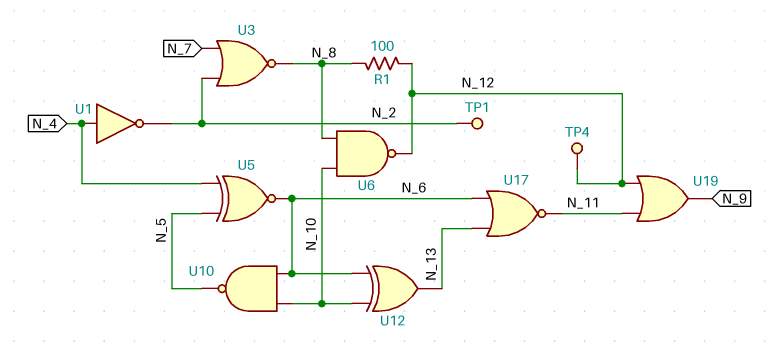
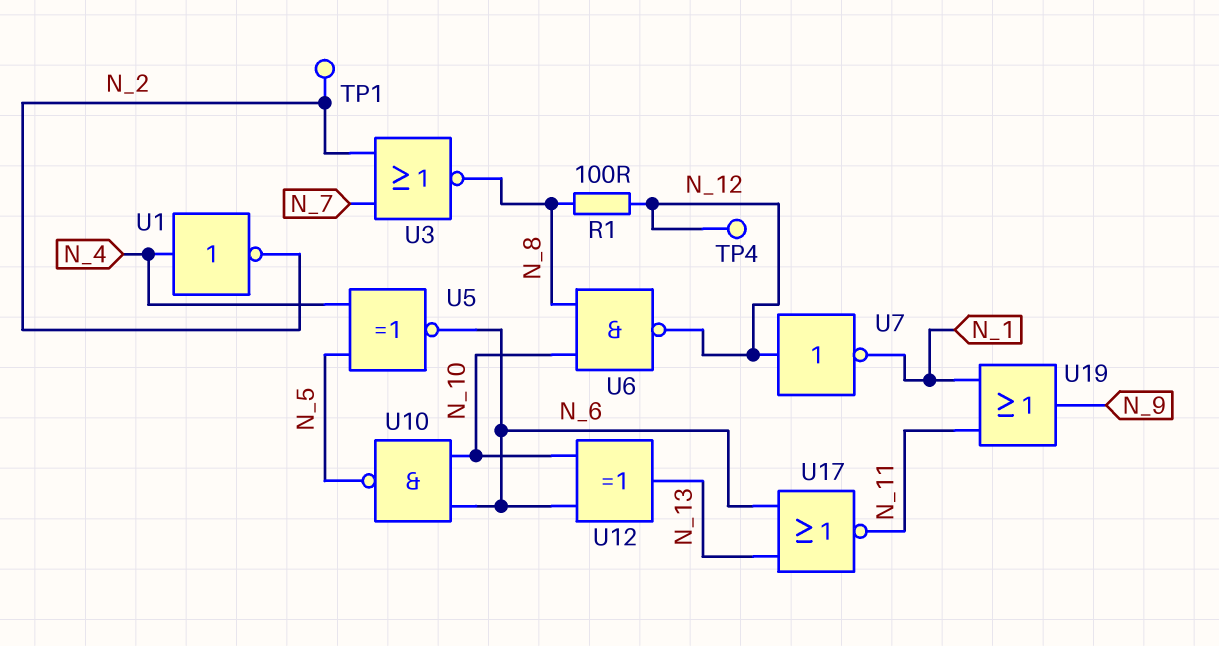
U7: none -> NOT (in N_12, out N_1)
U19: OR (in N_11, in N_12, out N_9) -> OR (in N_1, in N_11, out N_9)

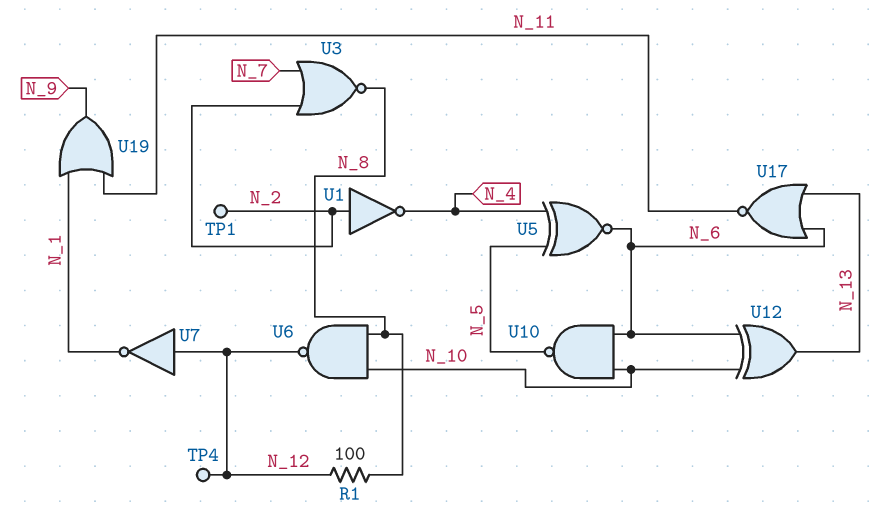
U1: NOT (in N_4, out N_2) -> NOT (in N_2, out N_4)

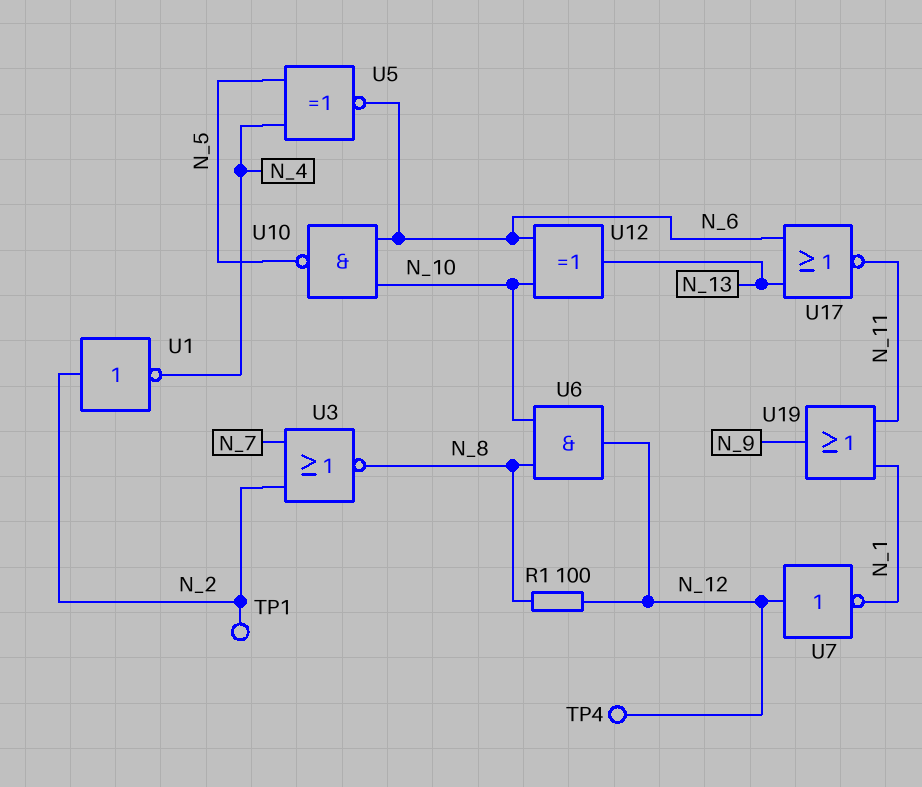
U6: NAND (in N_8, in N_10, out N_12) -> AND (in N_8, in N_10, out N_12)

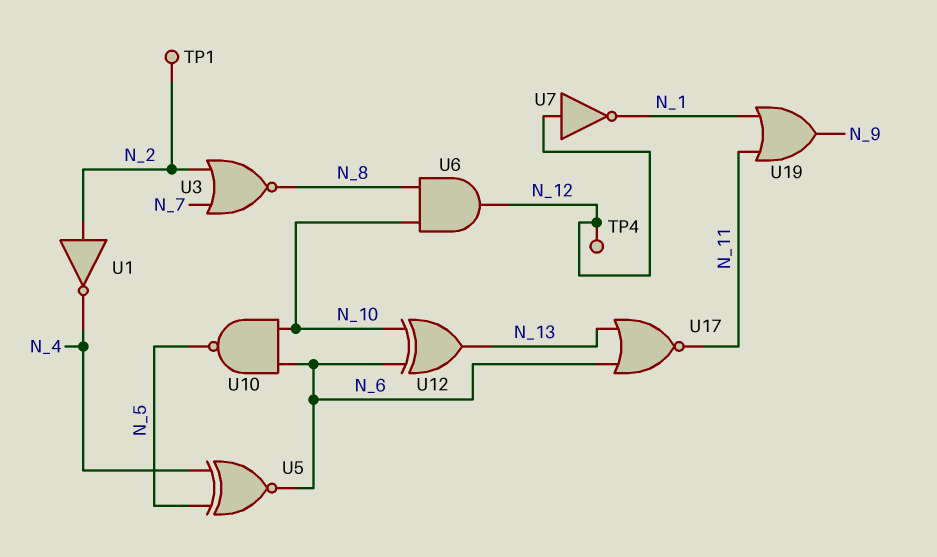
R1: 100 (N_8, N_12) -> none

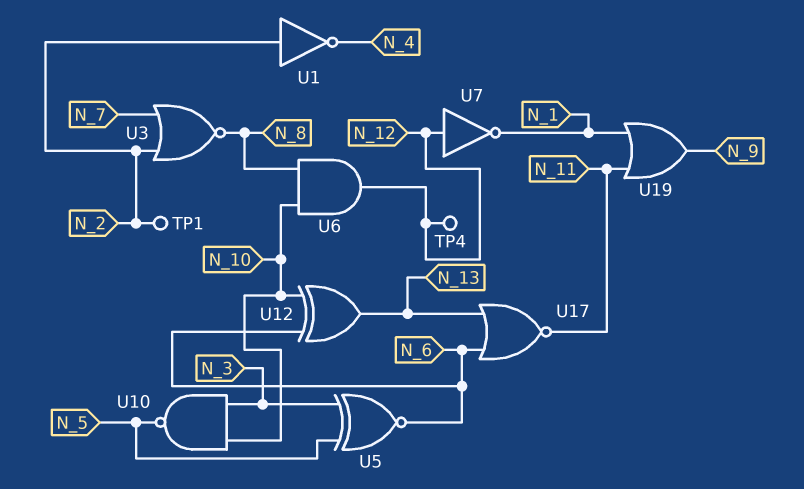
U5: XNOR (in N_4, in N_5, out N_6) -> XNOR (in N_3, in N_5, out N_6)
U10: NAND (in N_6, in N_10, out N_5) -> NAND (in N_3, in N_10, out N_5)

